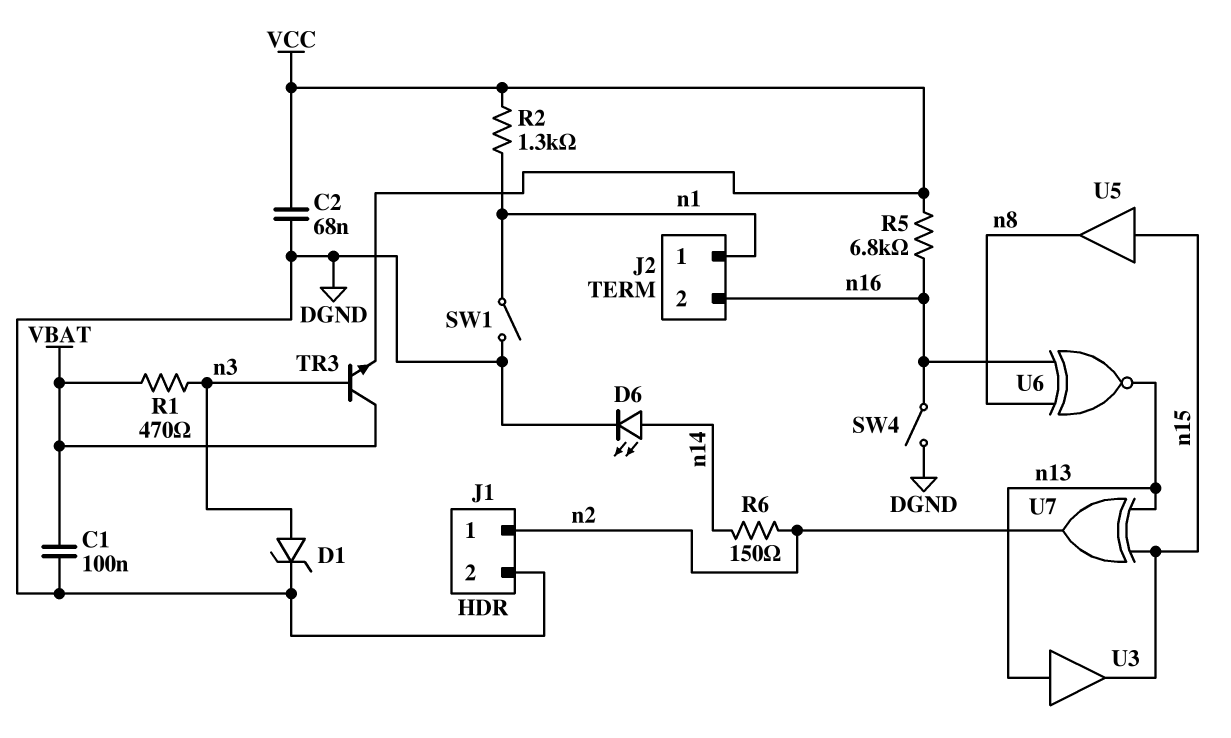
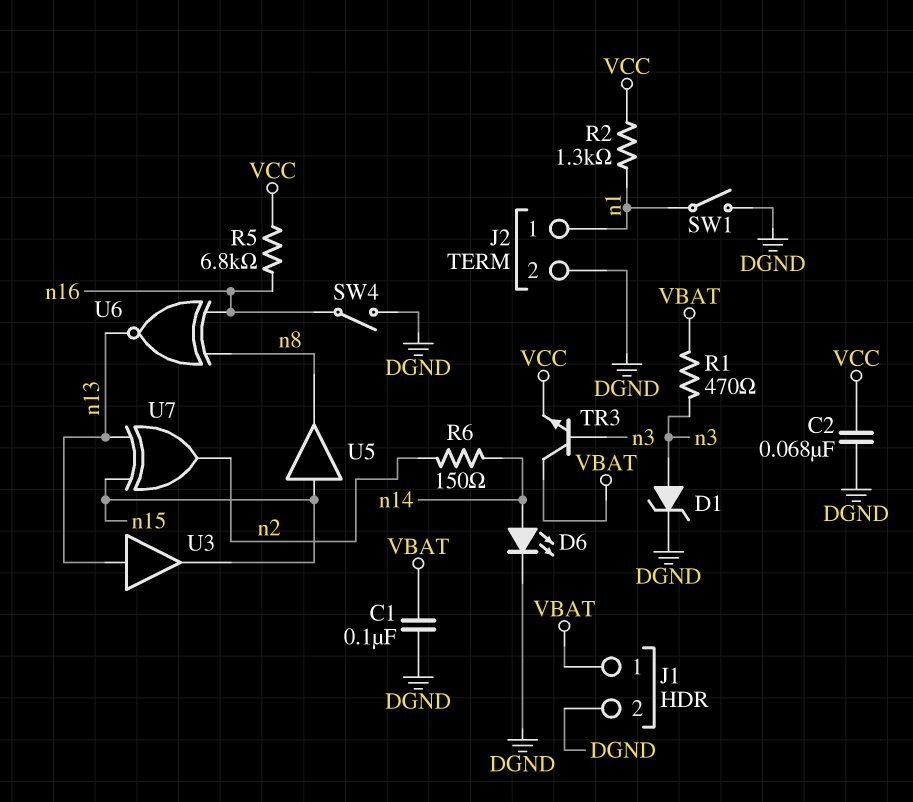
J1 pin 1: n2 -> VBAT
J2 pin 2: n16 -> DGND

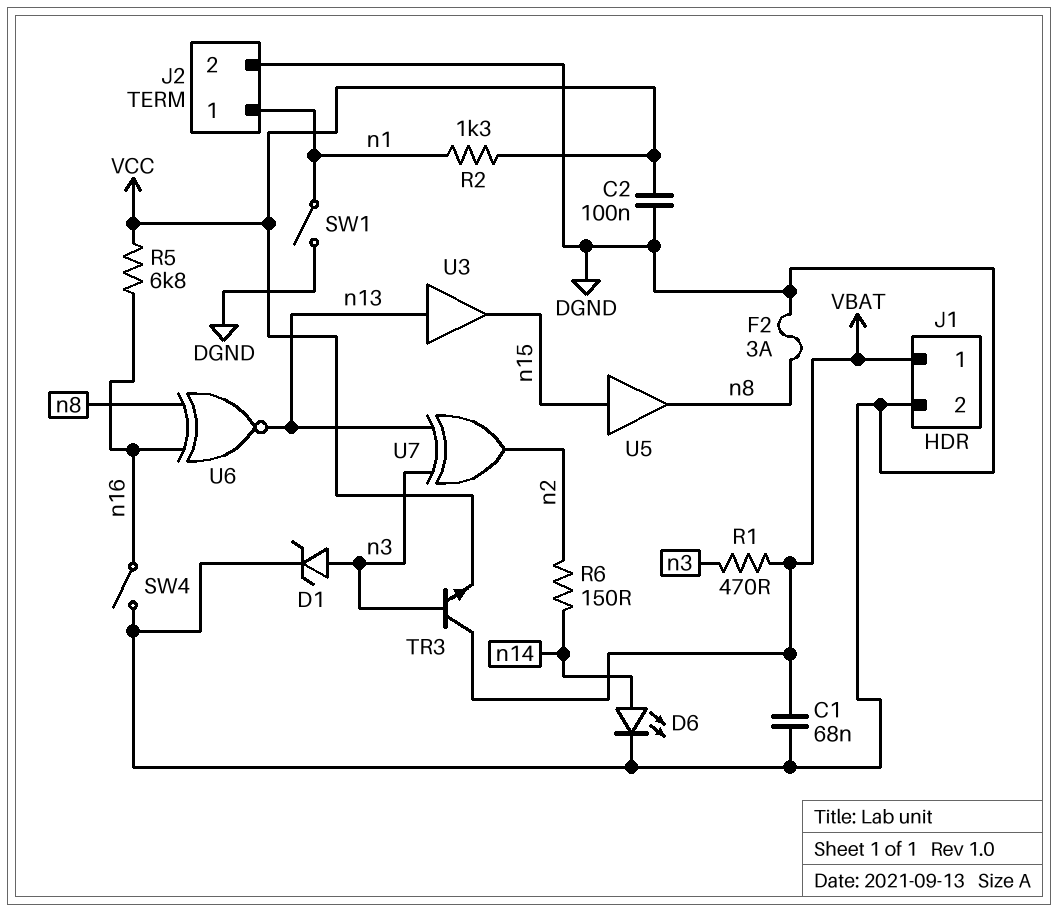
C1: 100nF (DGND, VBAT) -> 68nF (DGND, VBAT)
C2: 68nF (DGND, VCC) -> 100nF (DGND, VCC)
F2: none -> 3A (DGND, n8)
U7: XOR (in n13, in n15, out n2) -> XOR (in n3, in n13, out n2)

